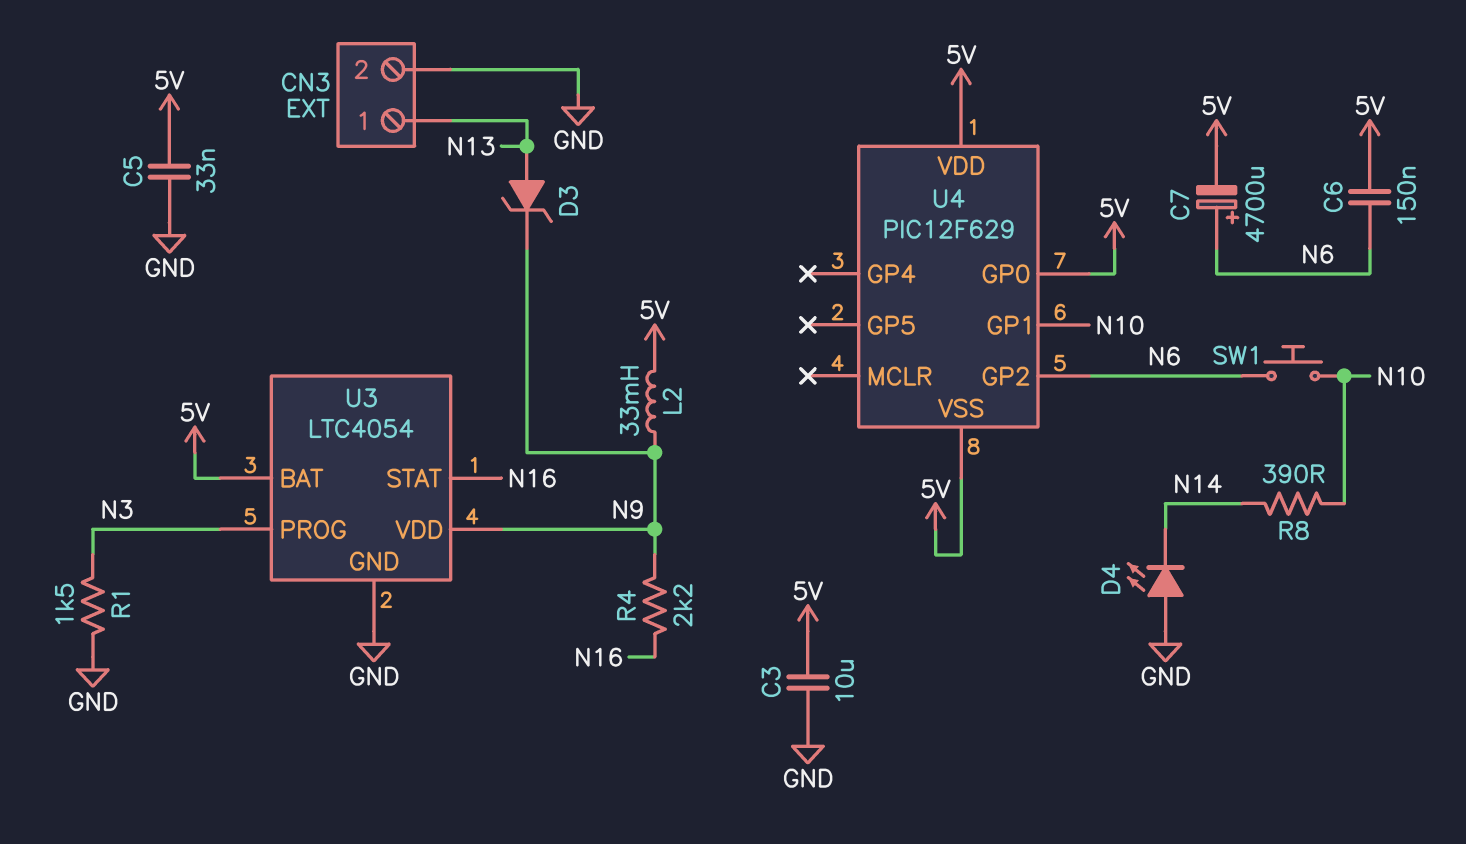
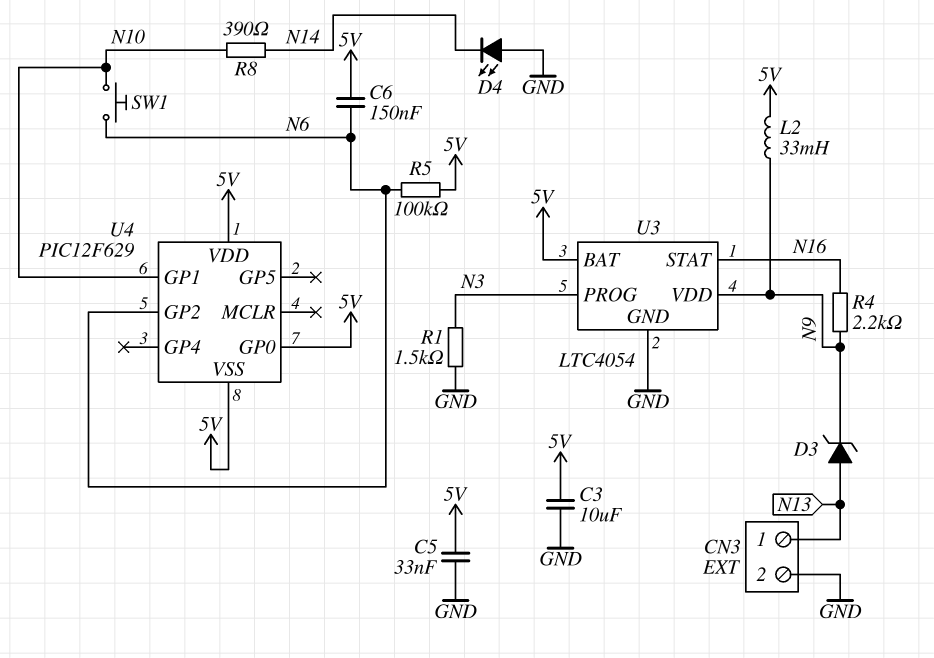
C7: 4700uF (plus N6, minus 5V) -> none
R5: none -> 100k (5V, N6)

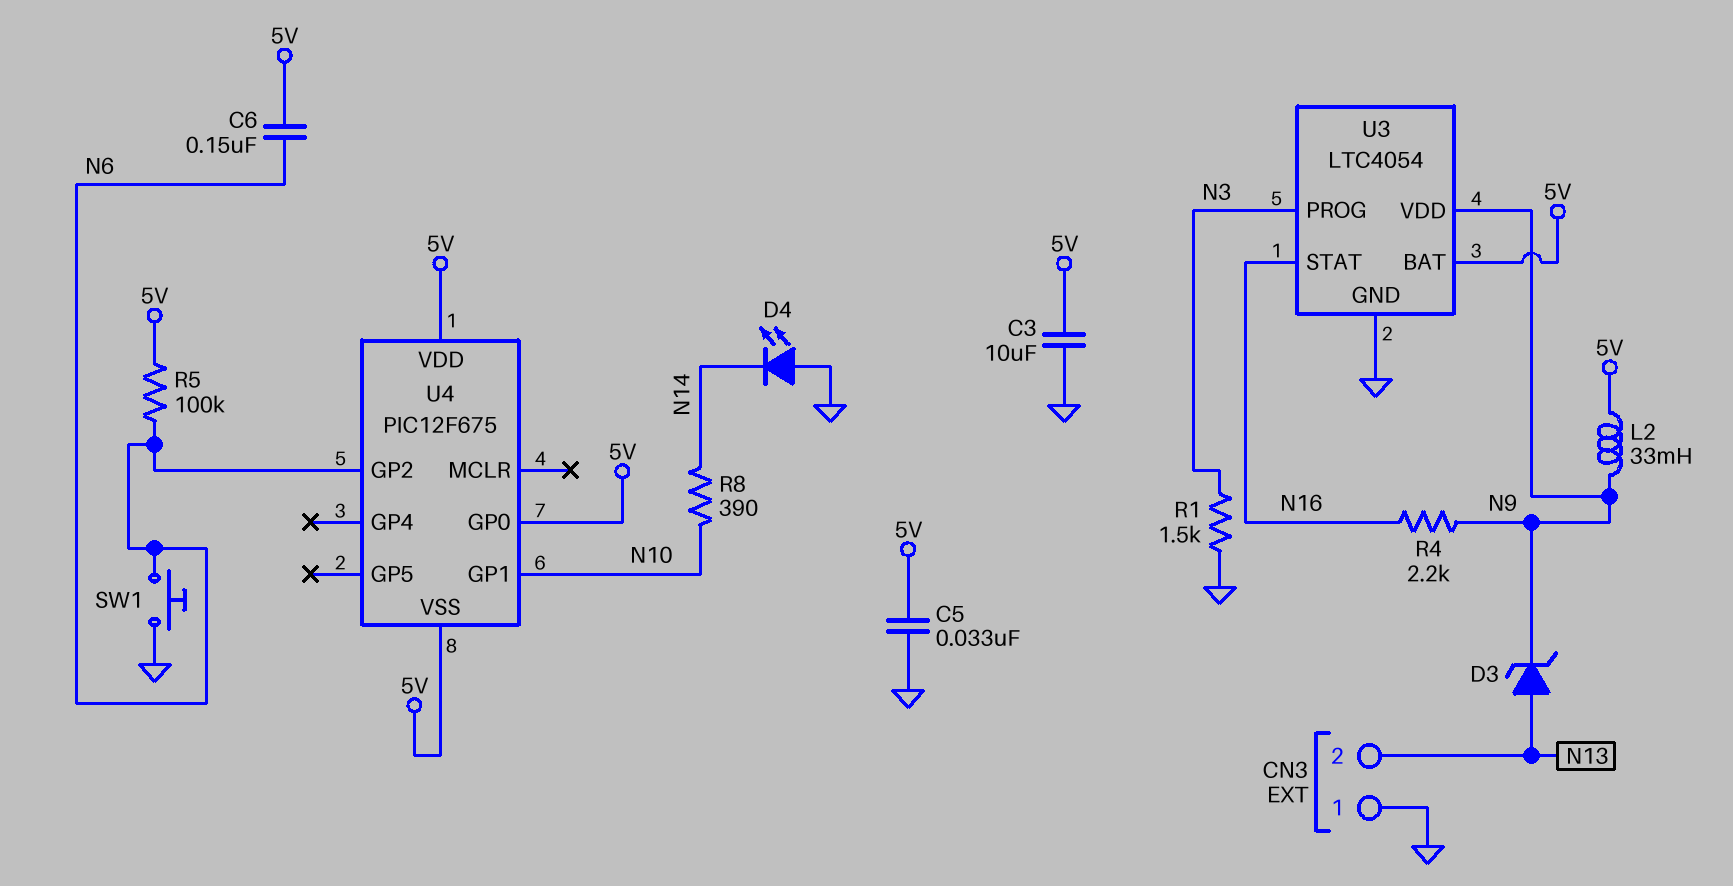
CN3 pin 1: N13 -> GND
CN3 pin 2: GND -> N13
SW1: button (N6, N10) -> button (GND, N6)
U4: PIC12F629 -> PIC12F675

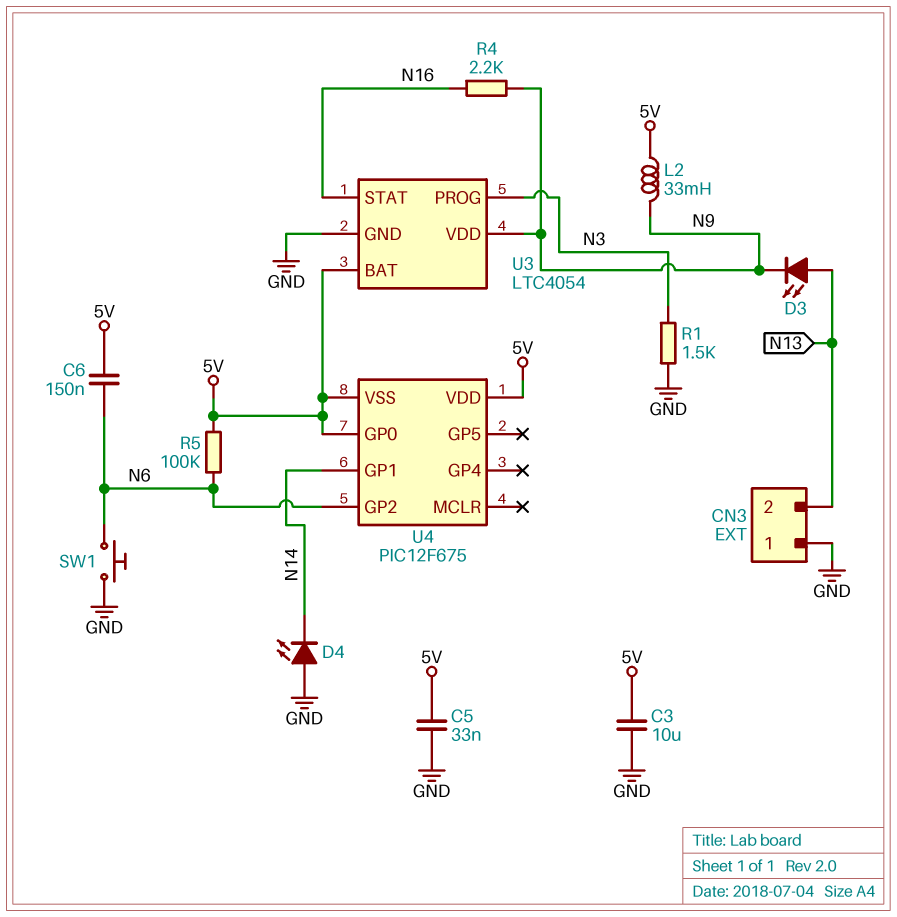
D3: zener (A N13, K N9) -> LED (A N13, K N9)
R8: 390 (N10, N14) -> none
U4 pin GP1: N10 -> N14

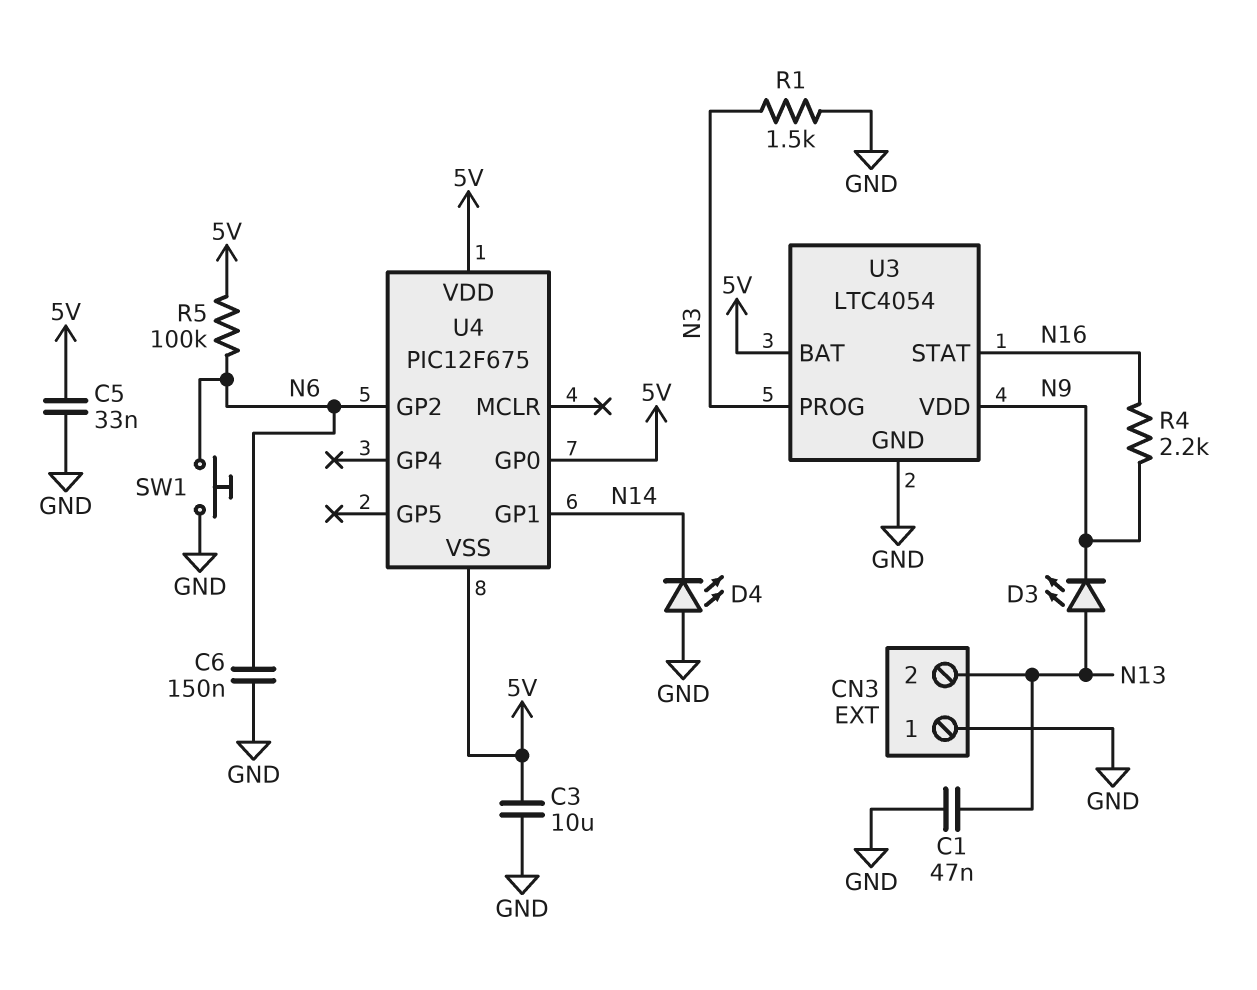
C1: none -> 47nF (GND, N13)
C6: 150nF (5V, N6) -> 150nF (GND, N6)
L2: 33mH (5V, N9) -> none

